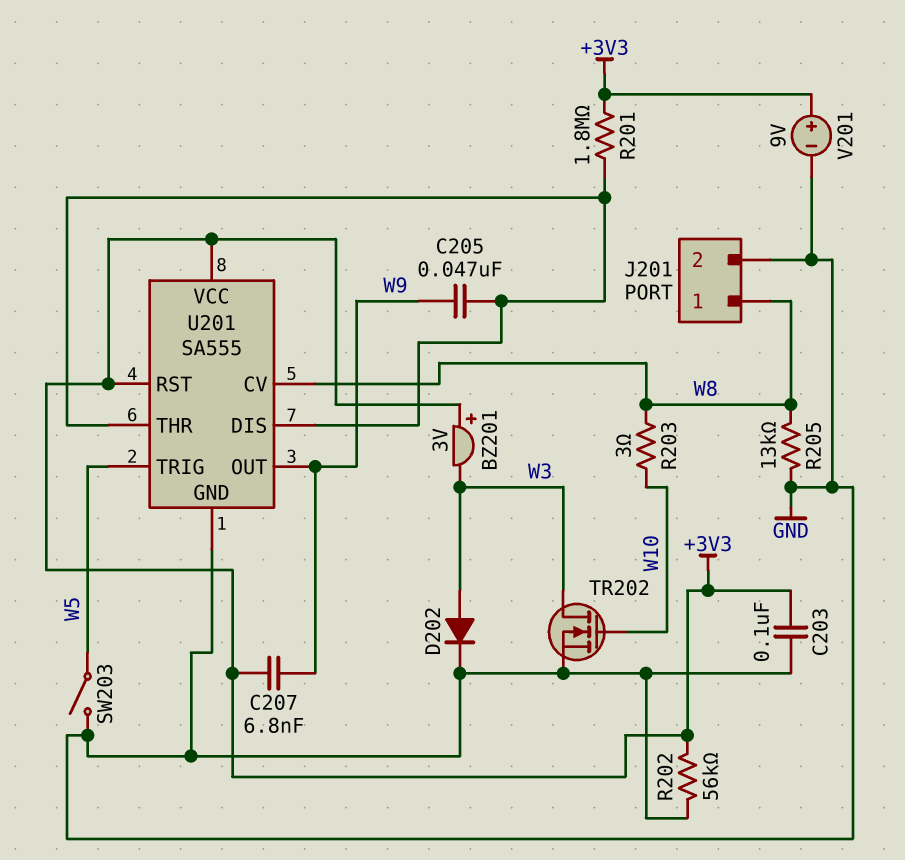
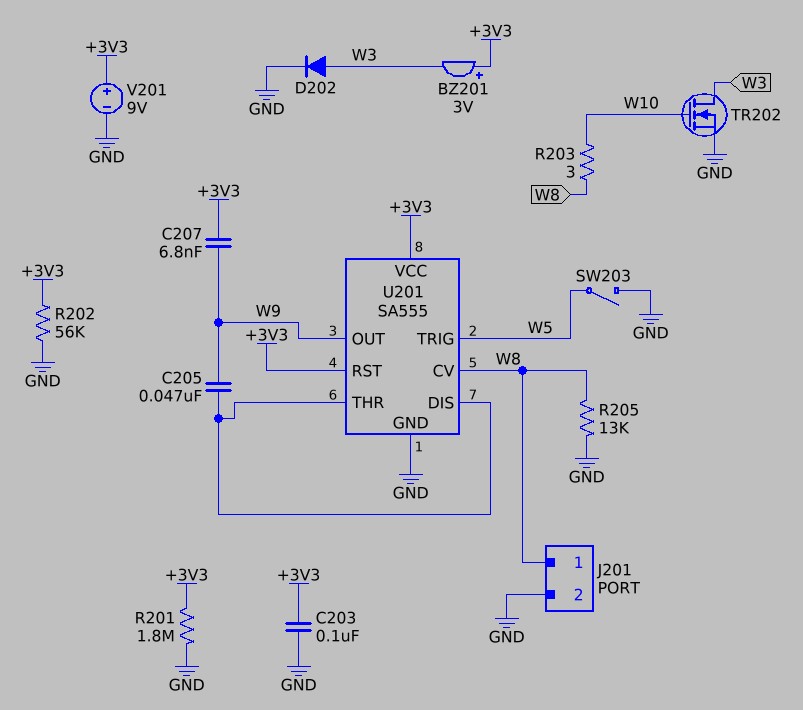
R201: 1.8M (+3V3, U201/DIS) -> 1.8M (+3V3, GND)

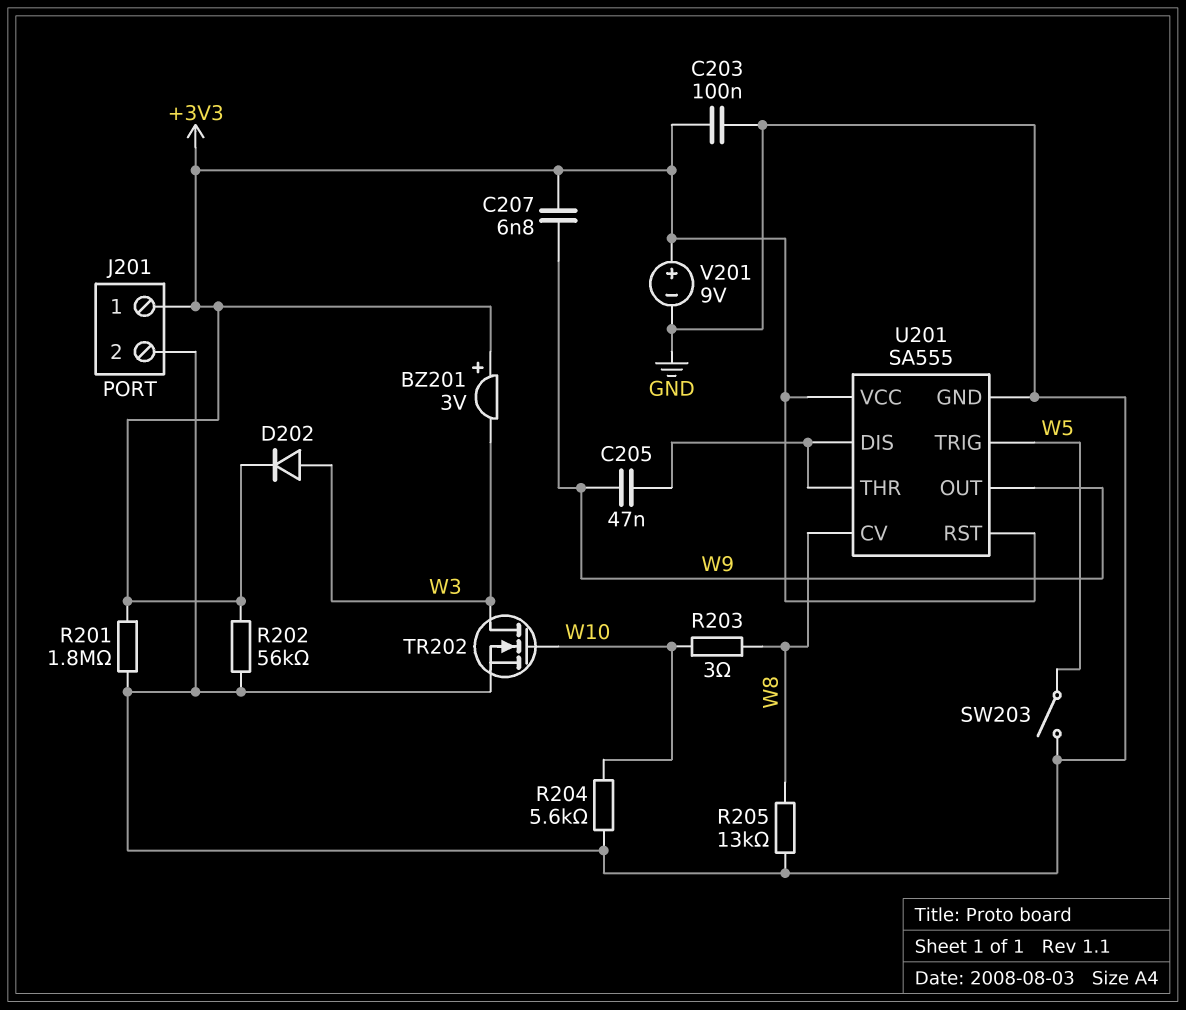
D202: diode (A W3, K GND) -> diode (A W3, K +3V3)
J201 pin 1: W8 -> +3V3
R204: none -> 5.6k (GND, W10)

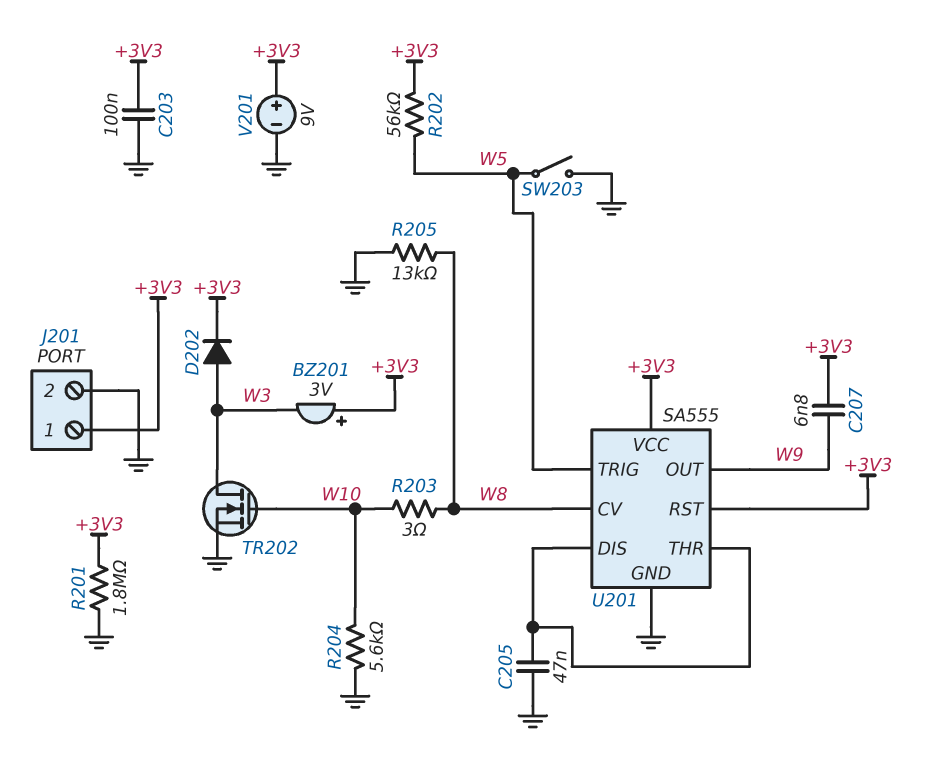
C205: 47nF (U201/DIS, W9) -> 47nF (GND, U201/DIS)
R202: 56k (+3V3, GND) -> 56k (+3V3, W5)

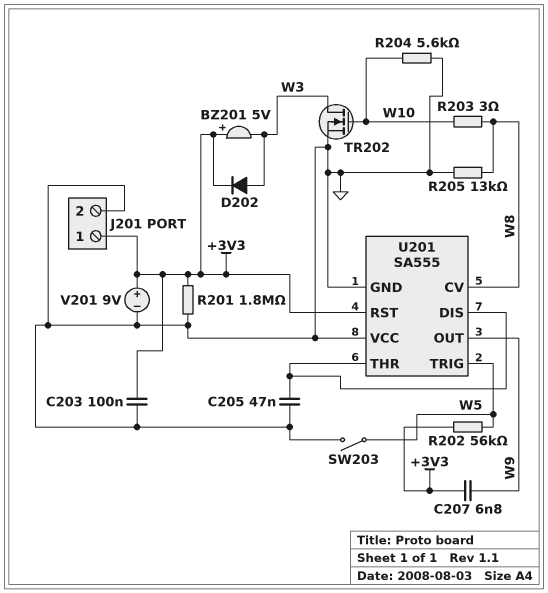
BZ201: buzzer 3V (plus +3V3, minus W3) -> buzzer 5V (plus +3V3, minus W3)
U201 pin VCC: +3V3 -> GND

